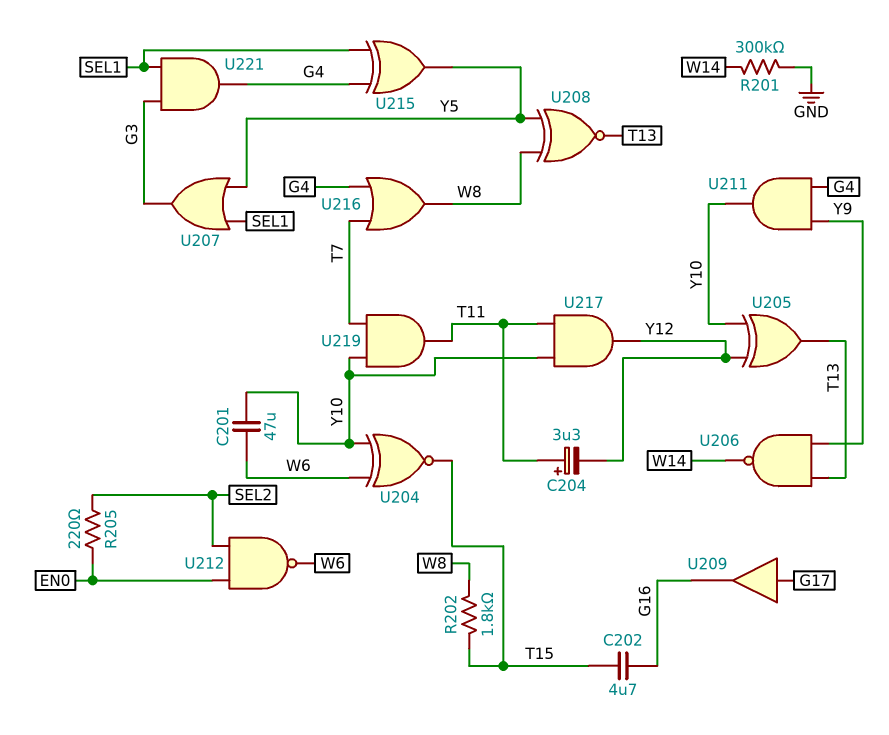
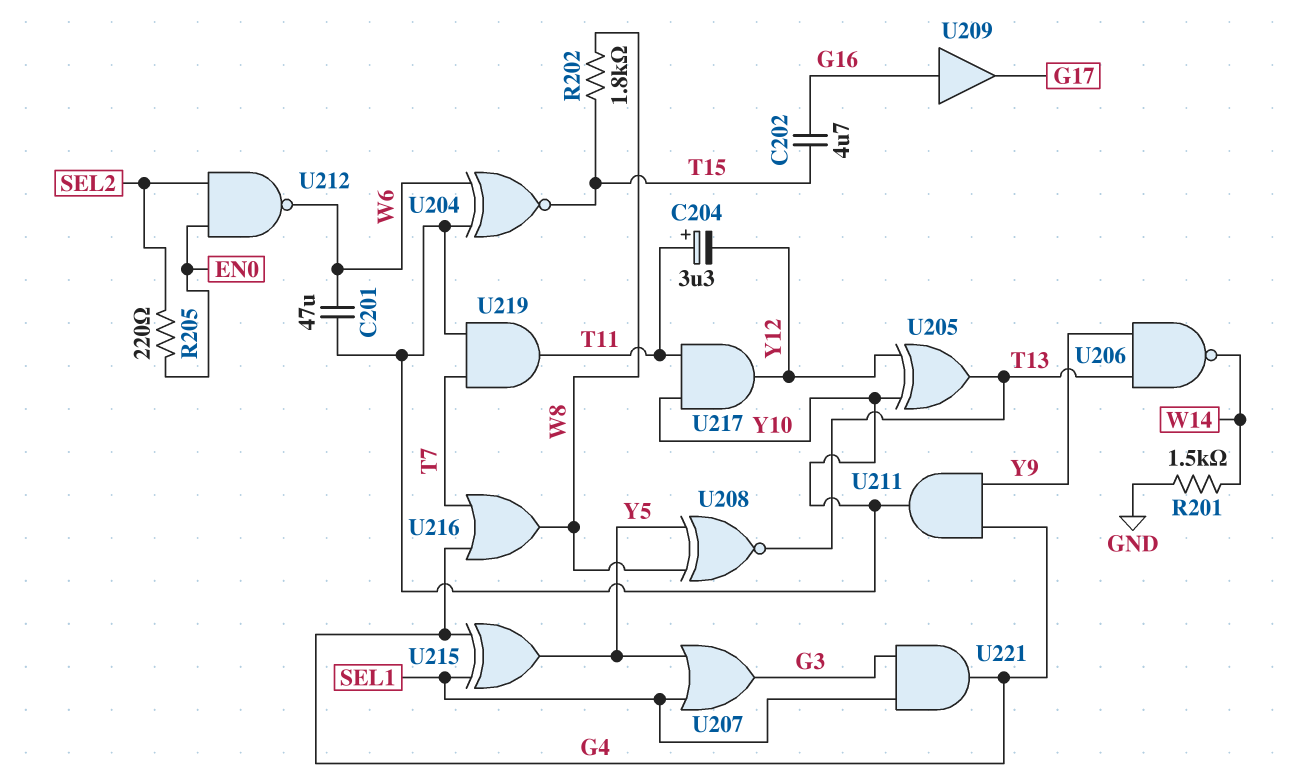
R201: 300k (GND, W14) -> 1.5k (GND, W14)
U209: buffer (in G17, out G16) -> buffer (in G16, out G17)

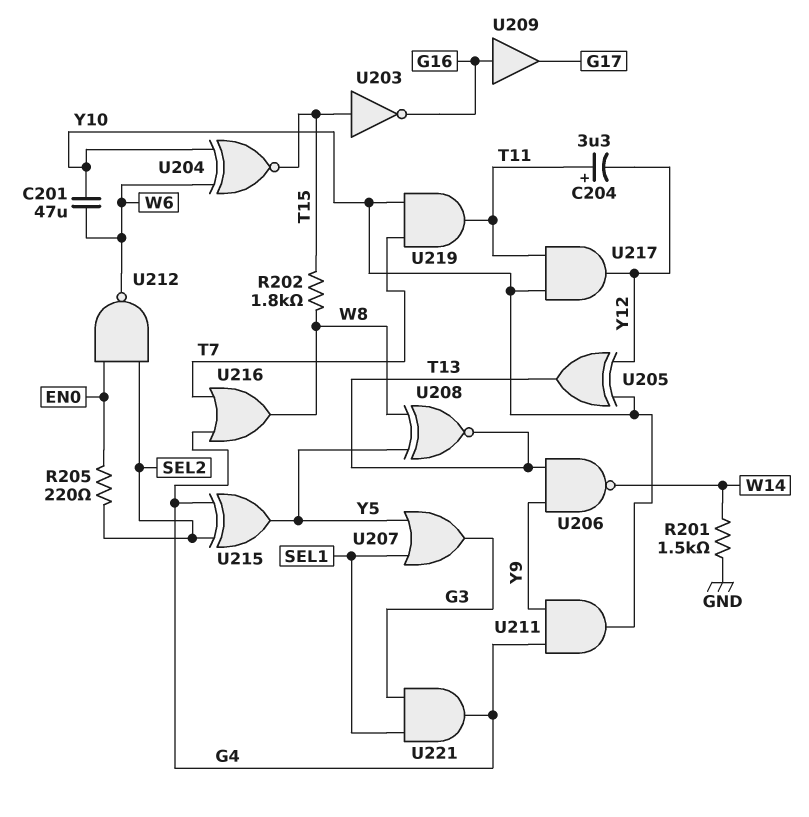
C202: 4.7uF (G16, T15) -> none
U203: none -> NOT (in T15, out G16)
U215: XOR (in G4, in SEL1, out Y5) -> XOR (in G4, in SEL2, out Y5)

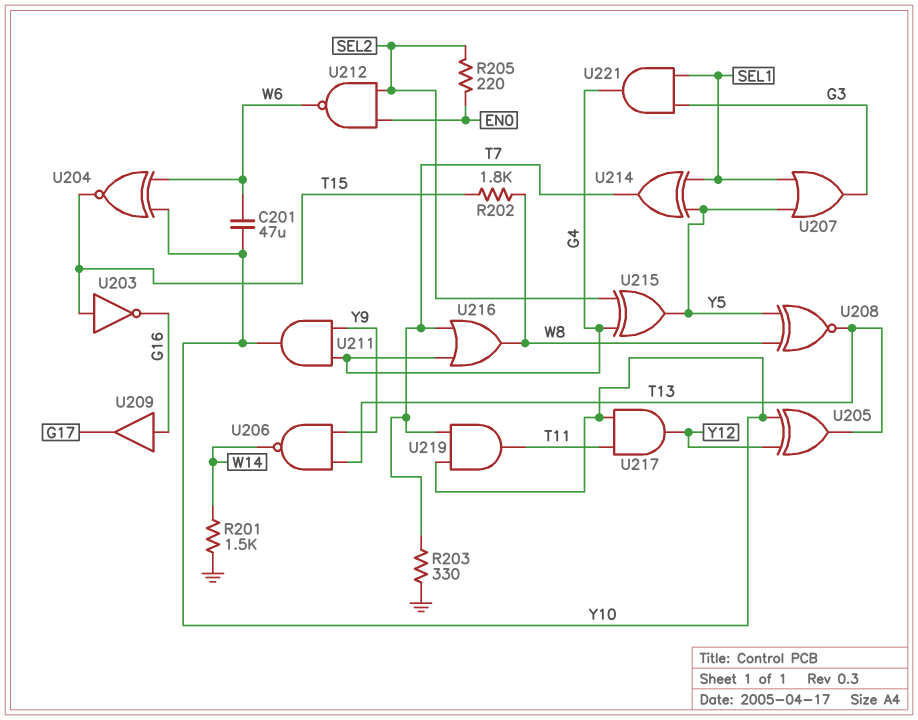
C204: 3.3uF (plus T11, minus Y12) -> none
R203: none -> 330 (GND, T7)
U214: none -> XOR (in SEL1, in Y5, out T7)

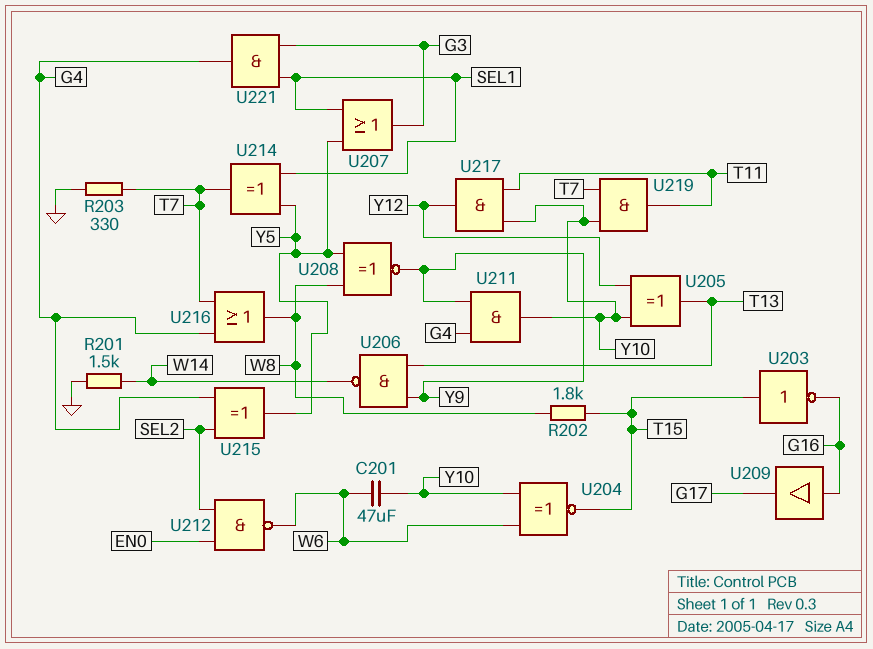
R205: 220 (EN0, SEL2) -> none
U208: XNOR (in W8, in Y5, out T13) -> XNOR (in W8, in Y5, out Y9)

